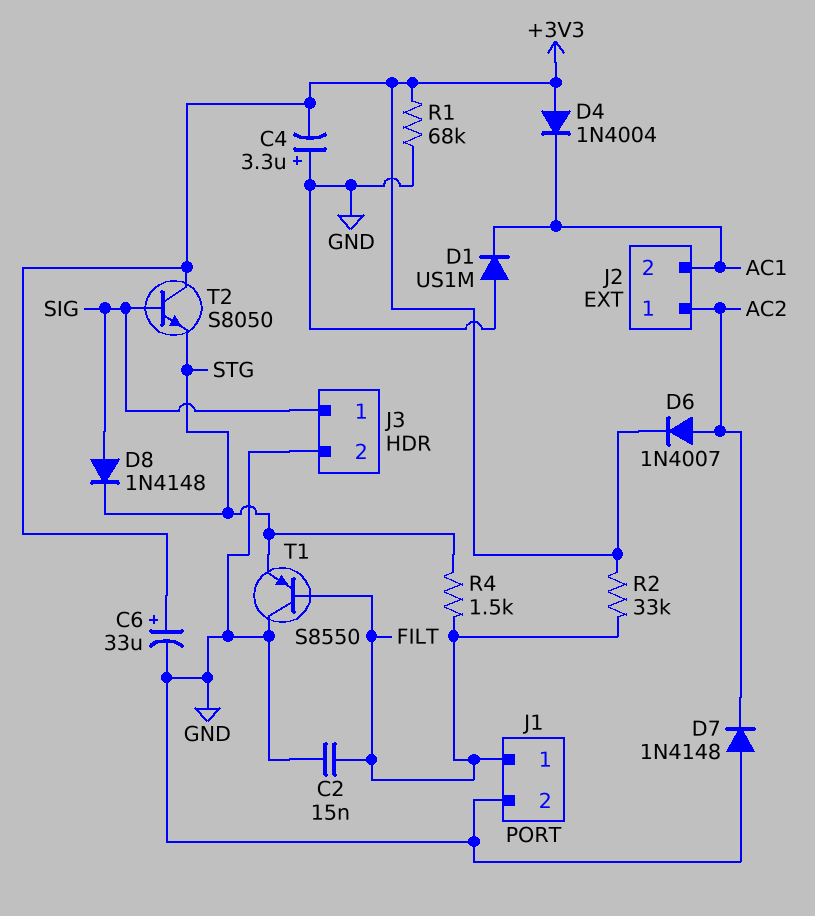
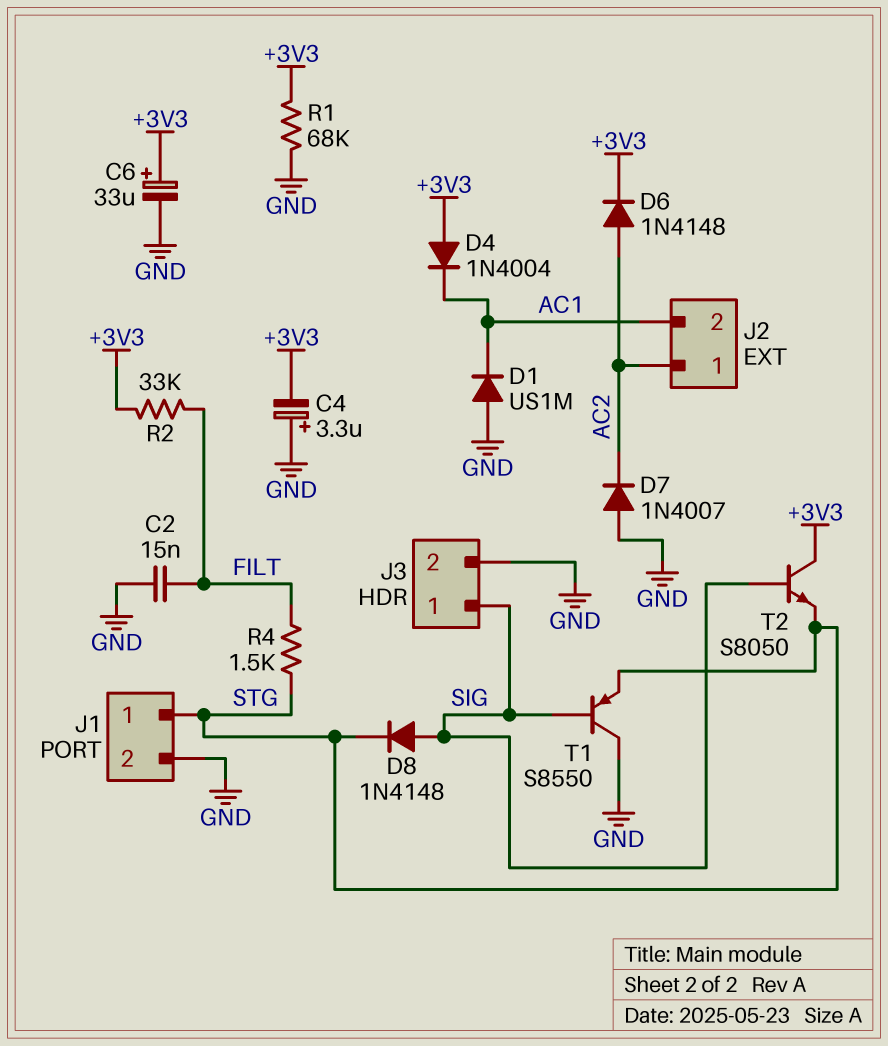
D6: diode 1N4007 (A AC2, K +3V3) -> diode 1N4148 (A AC2, K +3V3)
D7: diode 1N4148 (A GND, K AC2) -> diode 1N4007 (A GND, K AC2)
J1 pin 1: FILT -> STG
T1: PNP S8550 (B FILT, C GND, E STG) -> PNP S8550 (B SIG, C GND, E STG)

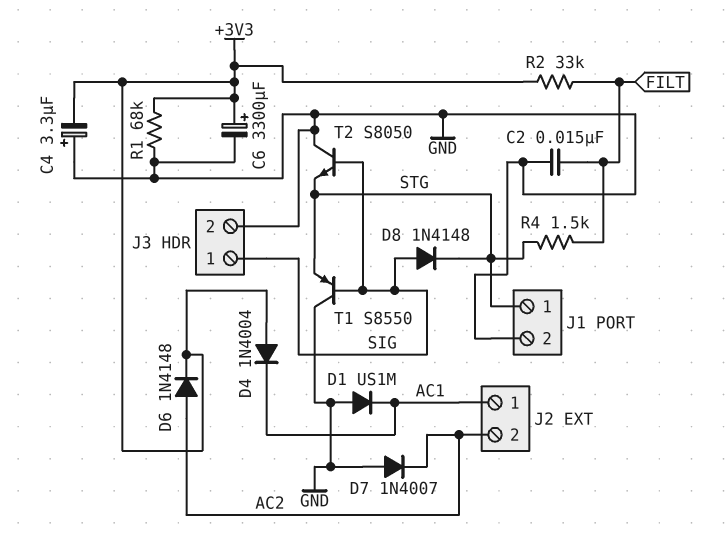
C6: 33uF (plus +3V3, minus GND) -> 3300uF (plus +3V3, minus GND)
J2 pin 1: AC2 -> AC1
J2 pin 2: AC1 -> AC2
T2: NPN S8050 (B SIG, C +3V3, E STG) -> NPN S8050 (B SIG, C GND, E STG)

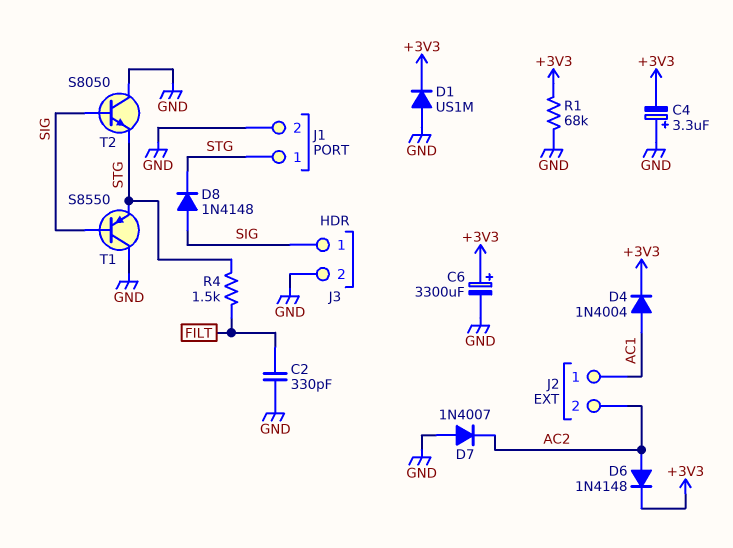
C2: 15nF (FILT, GND) -> 330pF (FILT, GND)
D1: diode US1M (A GND, K AC1) -> diode US1M (A GND, K +3V3)
D4: diode 1N4004 (A +3V3, K AC1) -> diode 1N4004 (A AC1, K +3V3)
R2: 33k (+3V3, FILT) -> none

